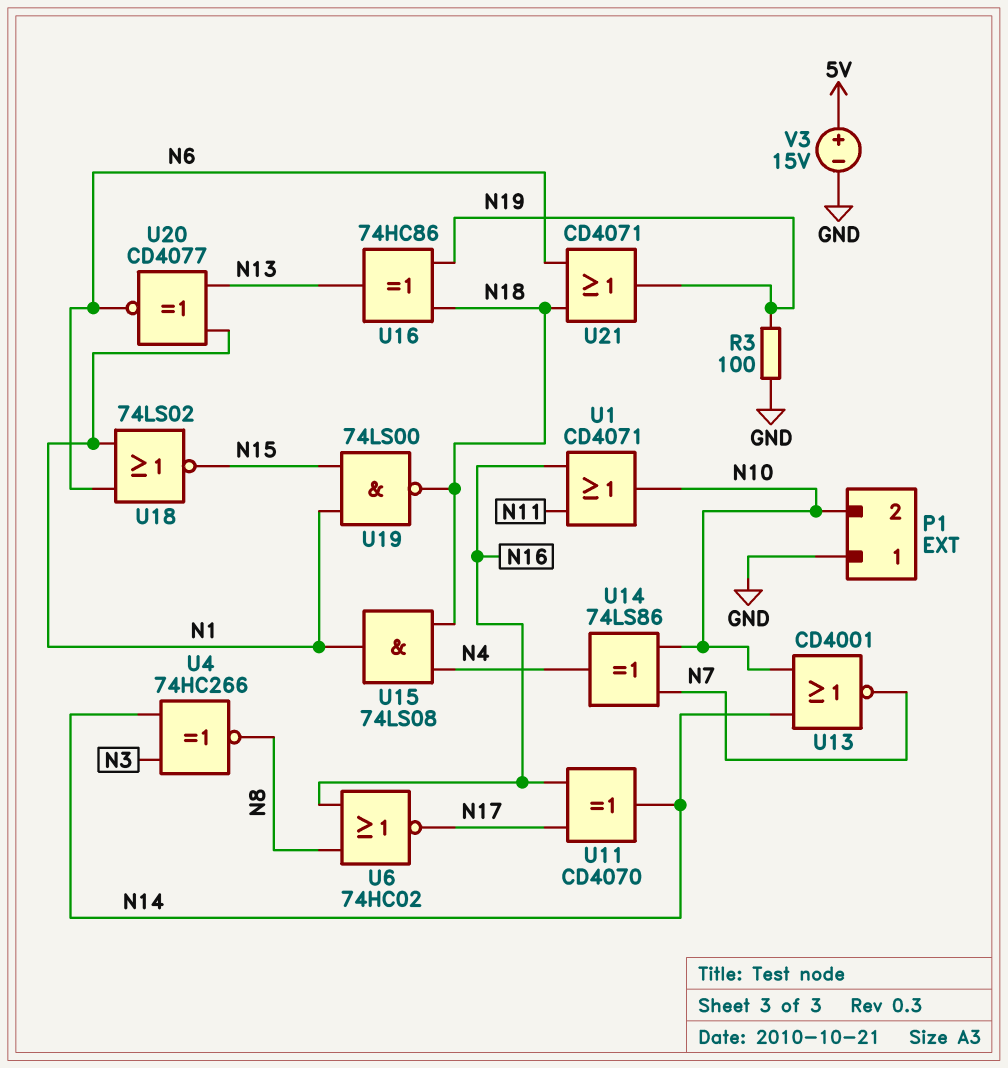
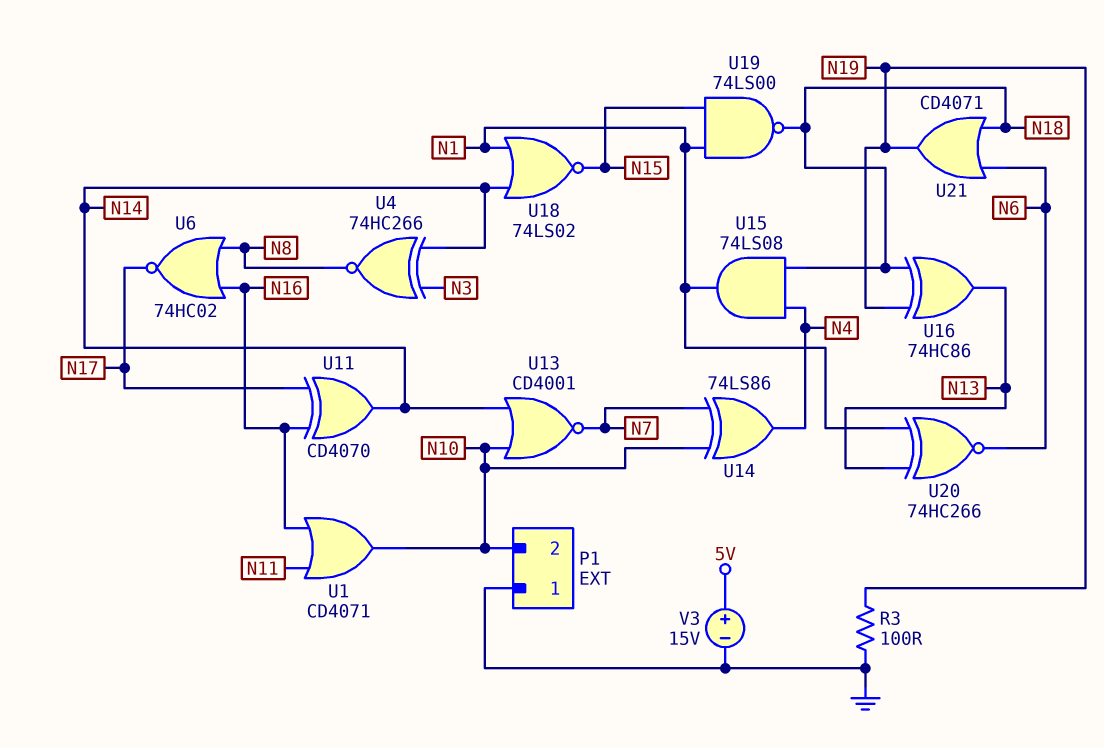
U18: NOR 74LS02 (in N1, in N6, out N15) -> NOR 74LS02 (in N1, in N14, out N15)
U20: XNOR CD4077 (in N1, in N13, out N6) -> XNOR 74HC266 (in N1, in N13, out N6)

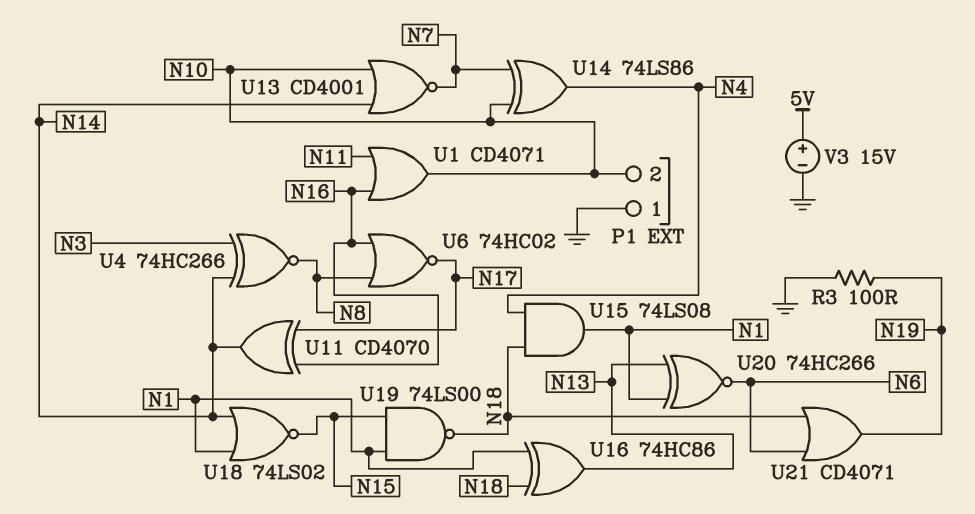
U16: XOR 74HC86 (in N18, in N19, out N13) -> XOR 74HC86 (in N1, in N18, out N13)

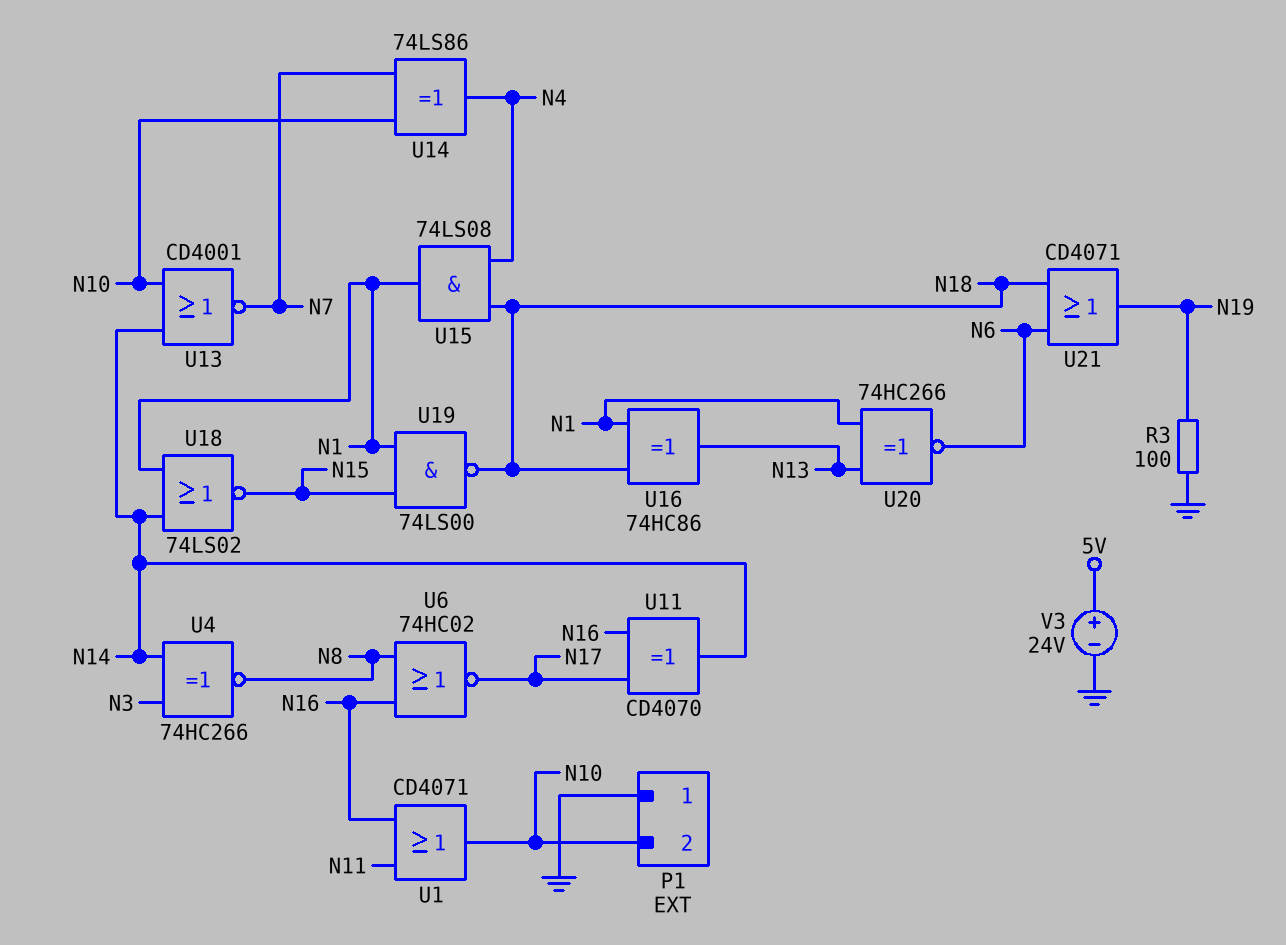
V3: 15V (plus 5V, minus GND) -> 24V (plus 5V, minus GND)

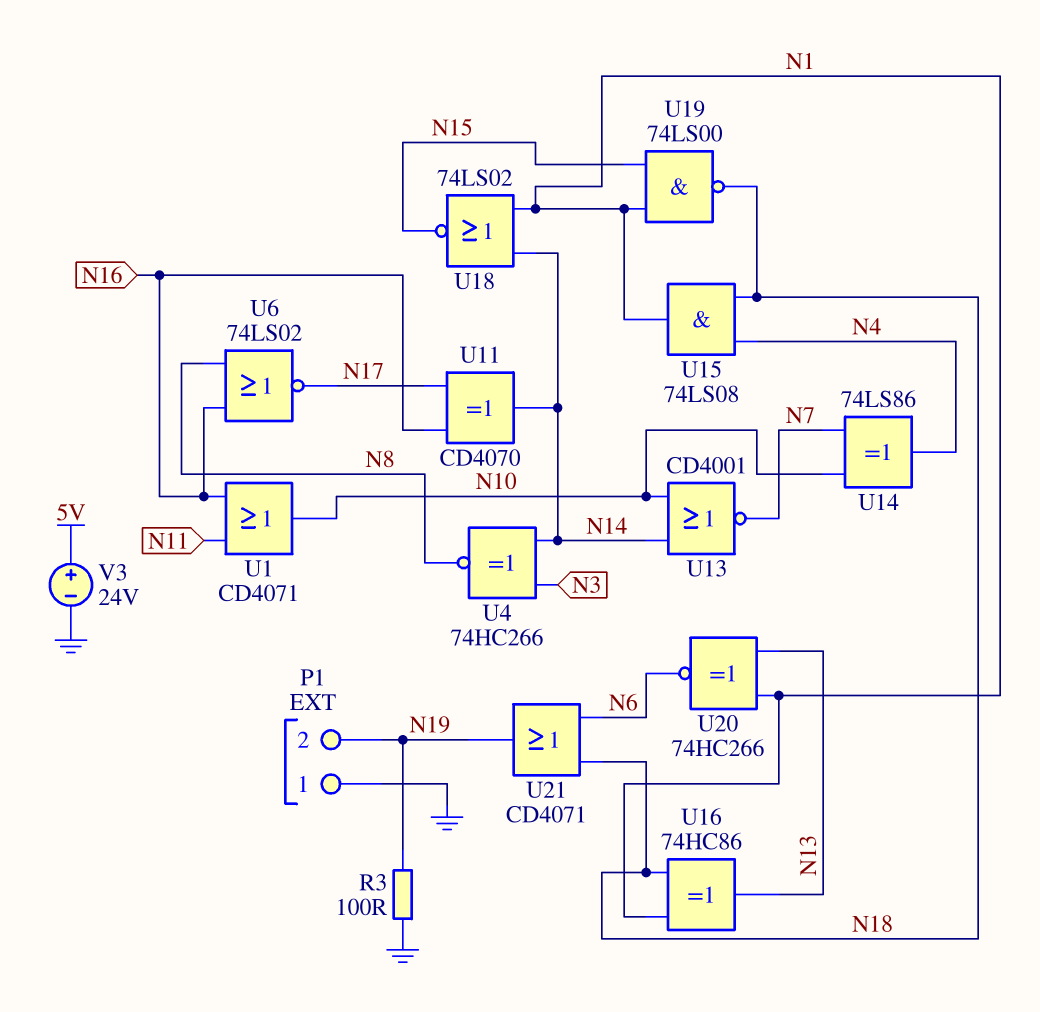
P1 pin 2: N10 -> N19
U6: NOR 74HC02 (in N8, in N16, out N17) -> NOR 74LS02 (in N8, in N16, out N17)

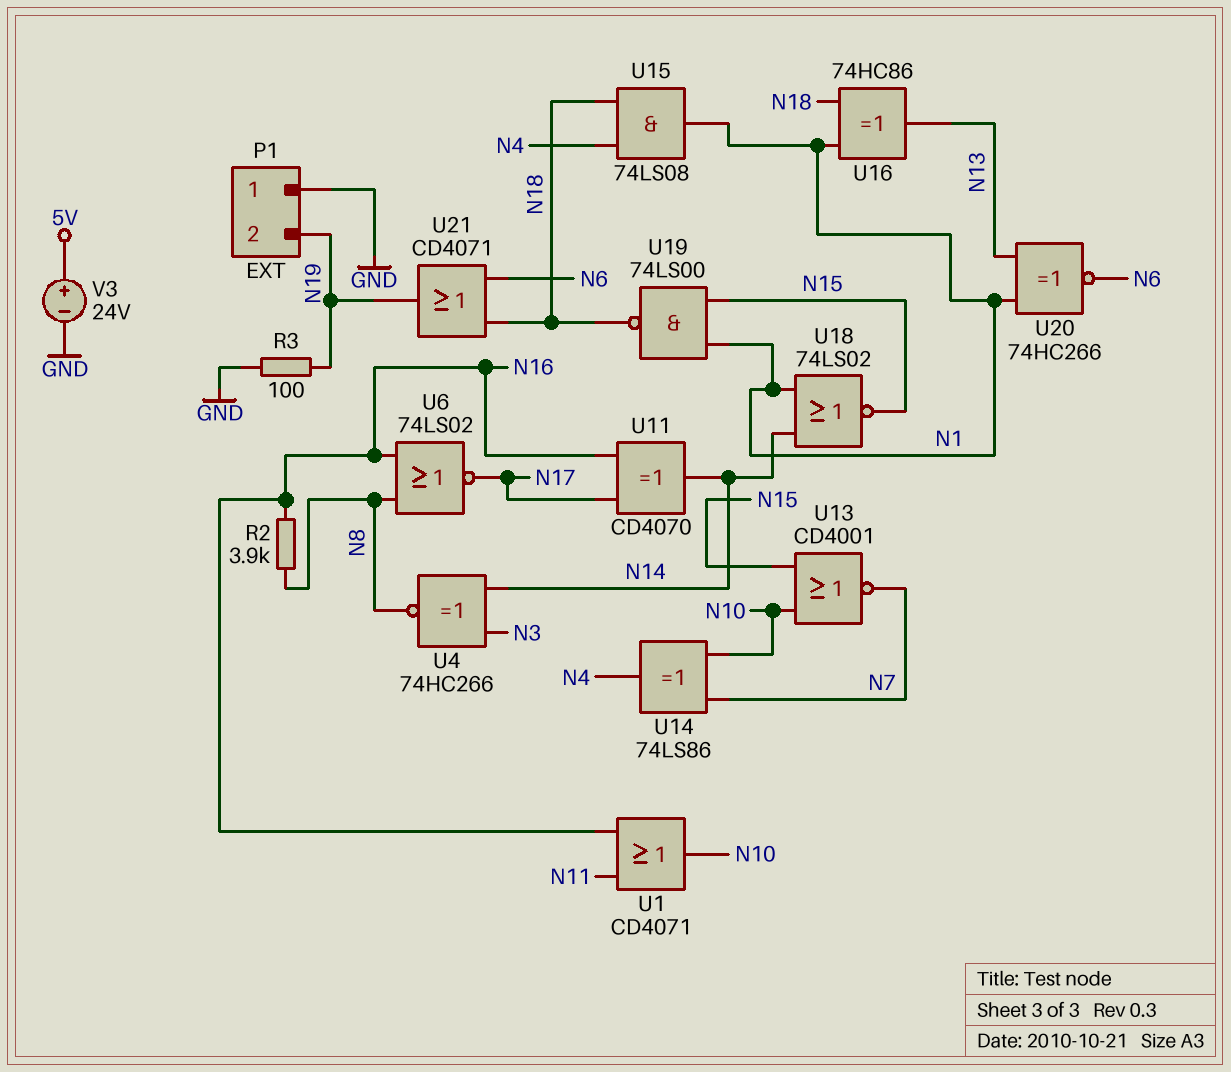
R2: none -> 3.9k (N8, N16)
U13: NOR CD4001 (in N10, in N14, out N7) -> NOR CD4001 (in N10, in N15, out N7)

